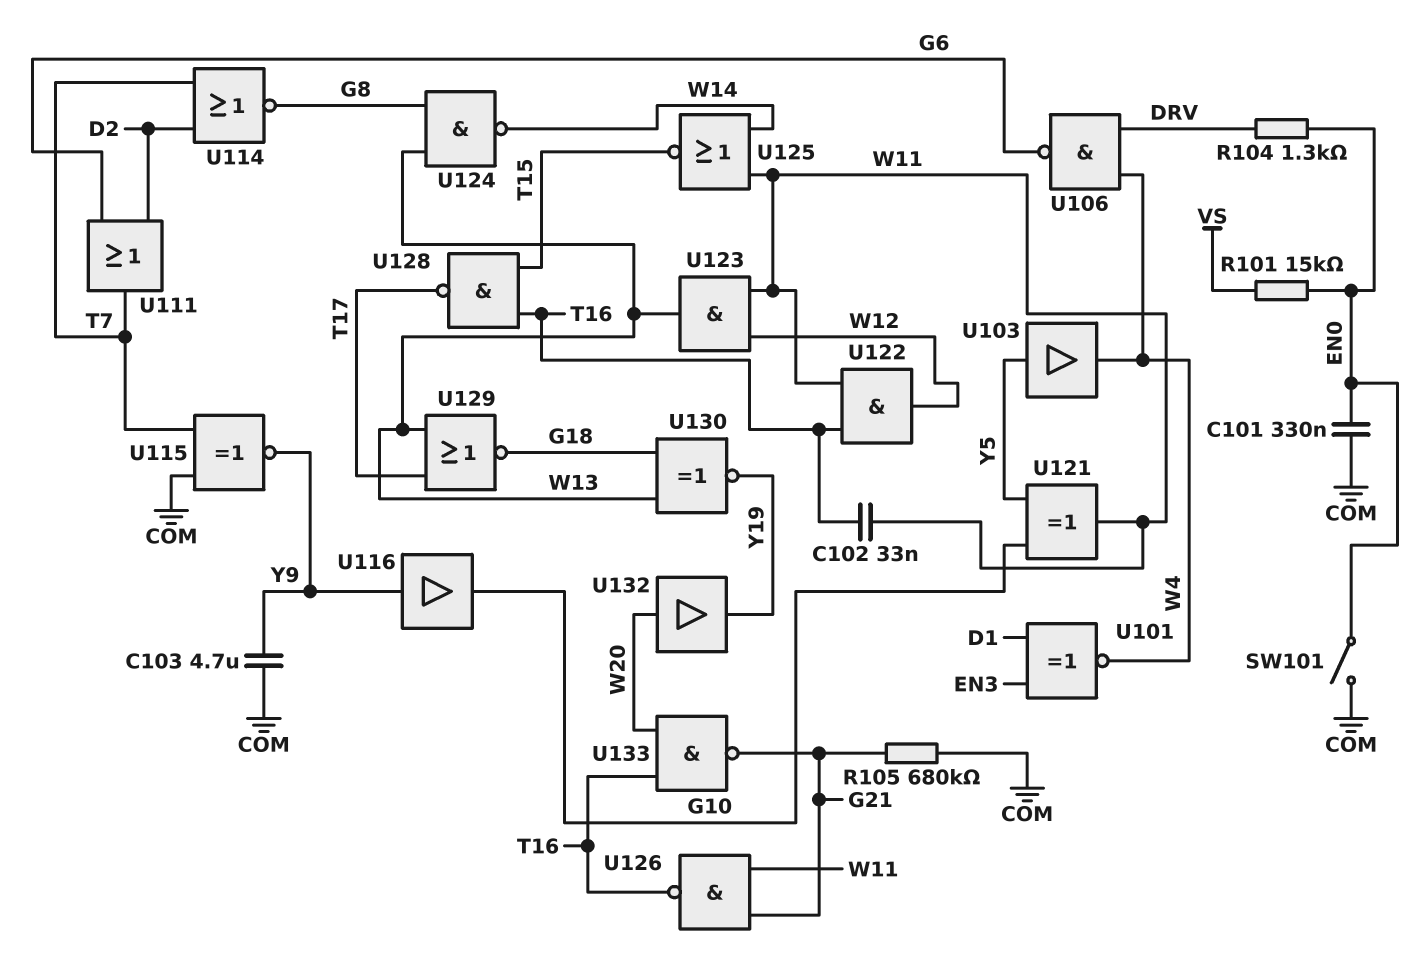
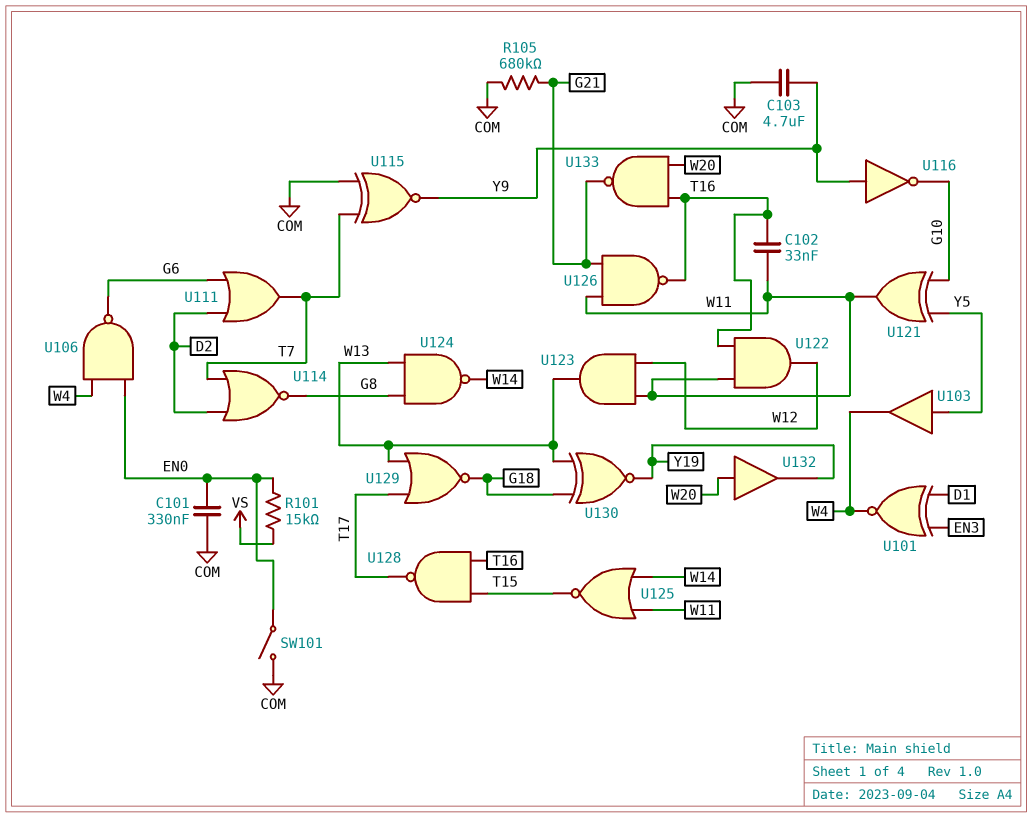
R104: 1.3k (DRV, EN0) -> none
U106: NAND (in DRV, in W4, out G6) -> NAND (in EN0, in W4, out G6)
U116: buffer (in Y9, out G10) -> NOT (in Y9, out G10)

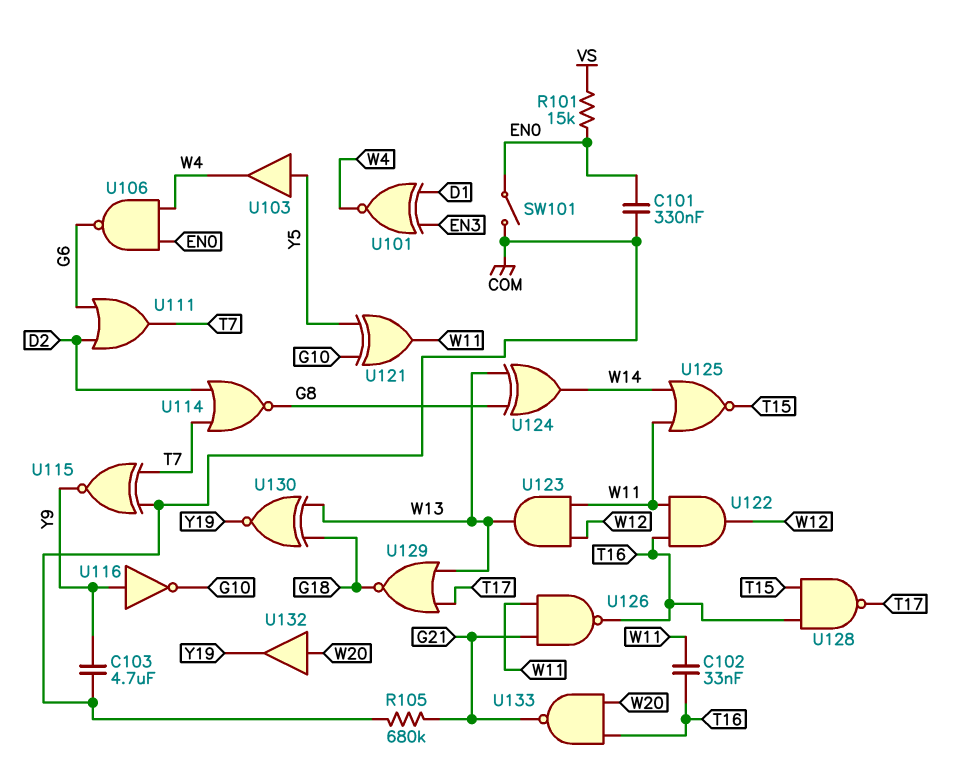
U124: NAND (in G8, in W13, out W14) -> XOR (in G8, in W13, out W14)

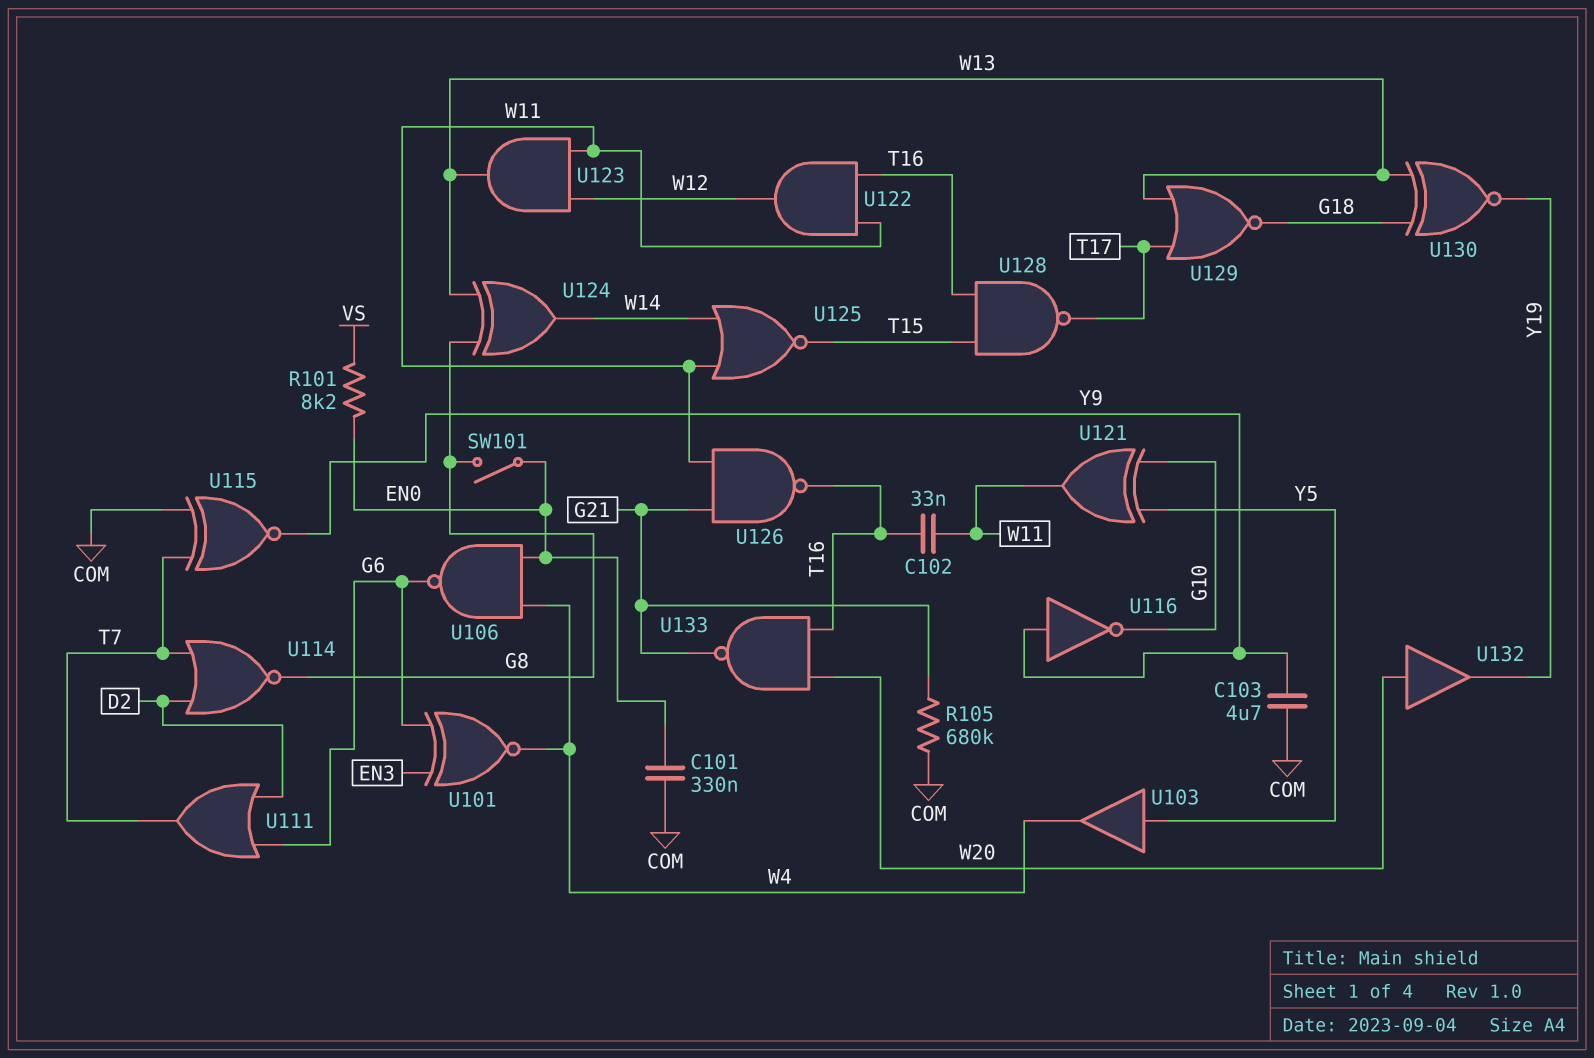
R101: 15k (EN0, VS) -> 8.2k (EN0, VS)
SW101: switch (COM, EN0) -> switch (EN0, G8)
U101: XNOR (in D1, in EN3, out W4) -> XNOR (in EN3, in G6, out W4)

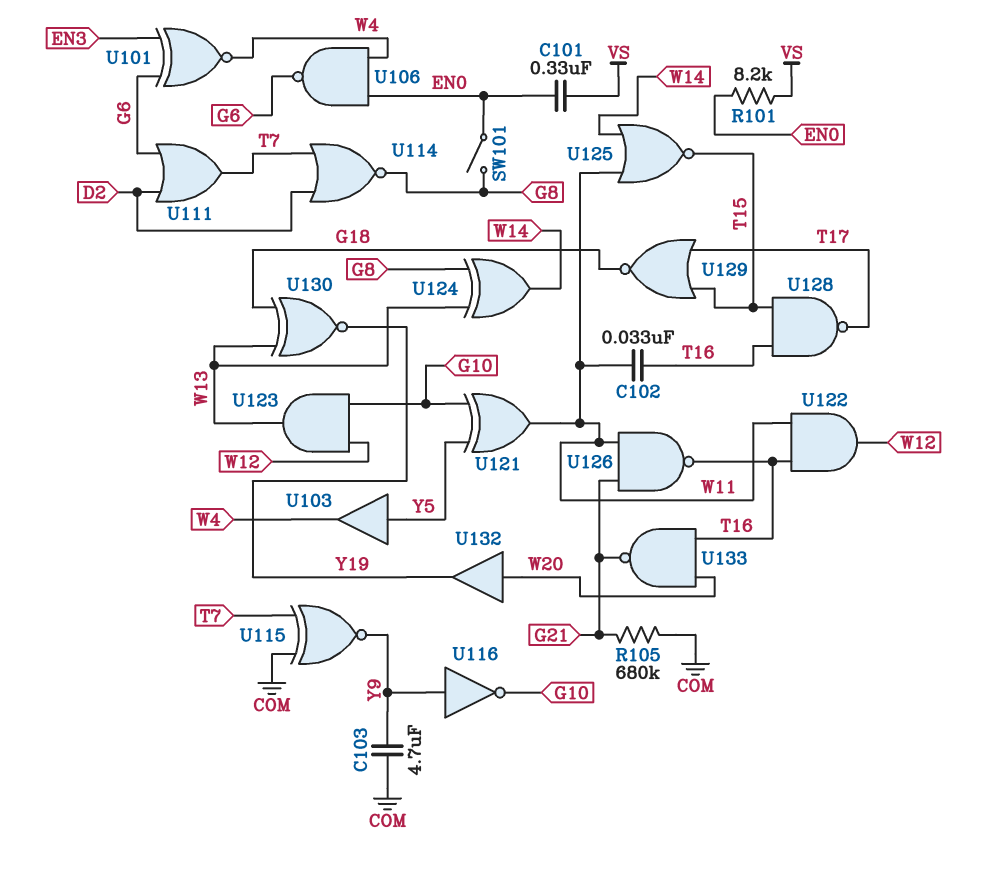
C101: 330nF (COM, EN0) -> 330nF (EN0, VS)
U123: AND (in W11, in W12, out W13) -> AND (in G10, in W12, out W13)
U129: NOR (in T17, in W13, out G18) -> NOR (in T15, in T17, out G18)

